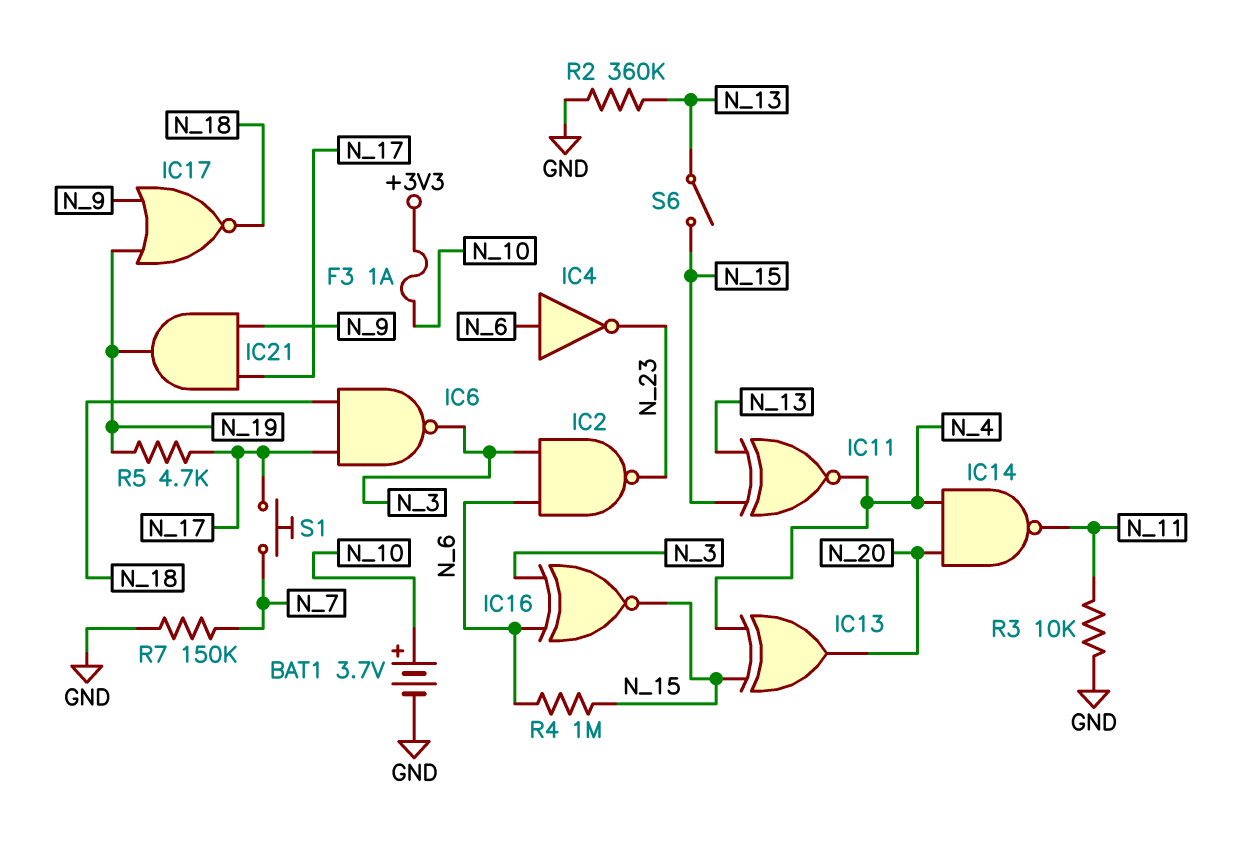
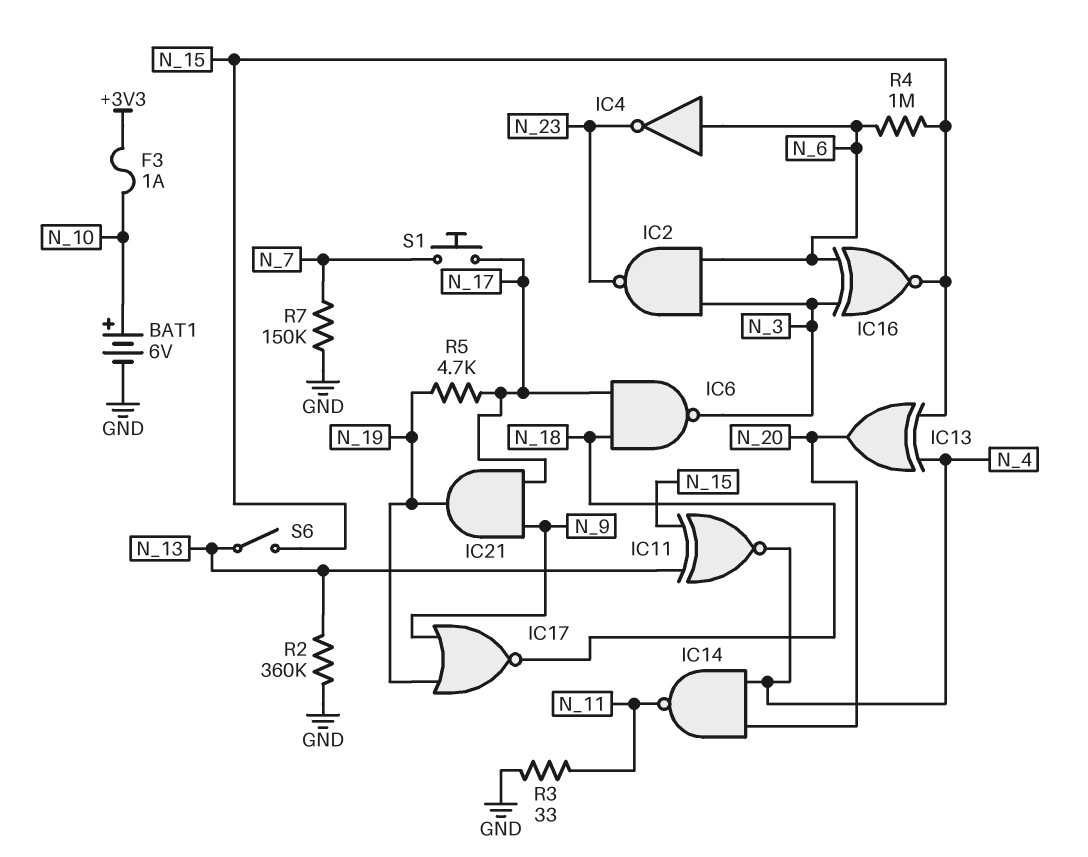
BAT1: 3.7V (plus N_10, minus GND) -> 6V (plus N_10, minus GND)
R3: 10k (GND, N_11) -> 33 (GND, N_11)

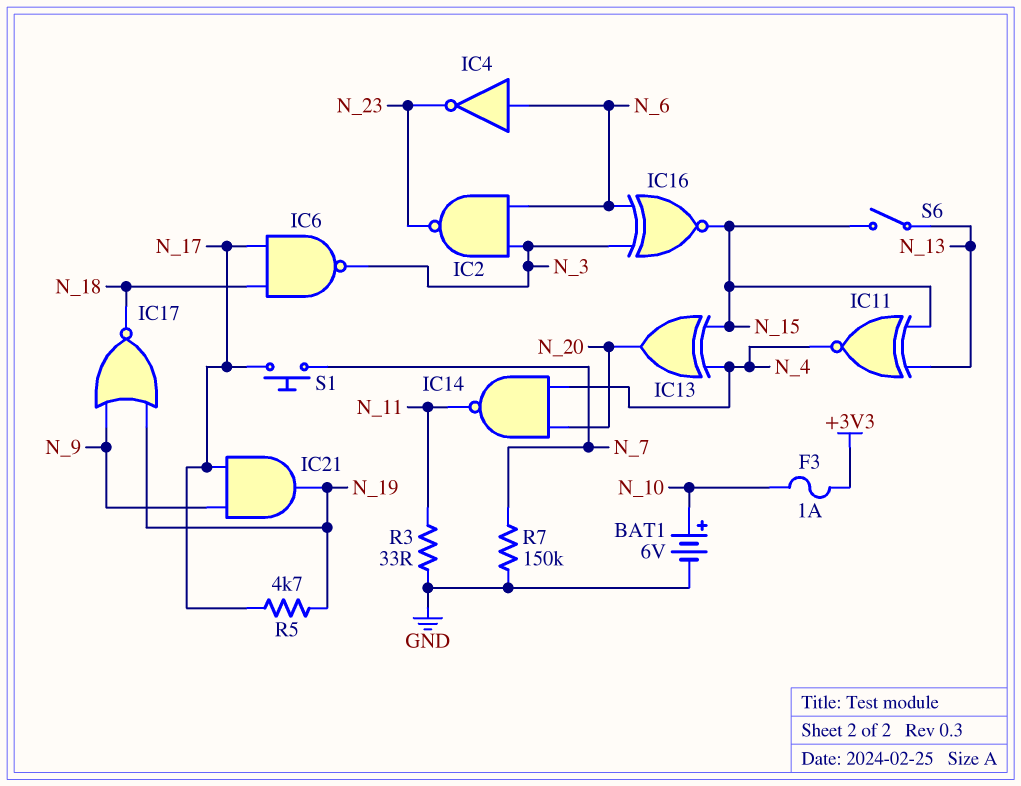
R2: 360k (GND, N_13) -> none
R4: 1M (N_6, N_15) -> none

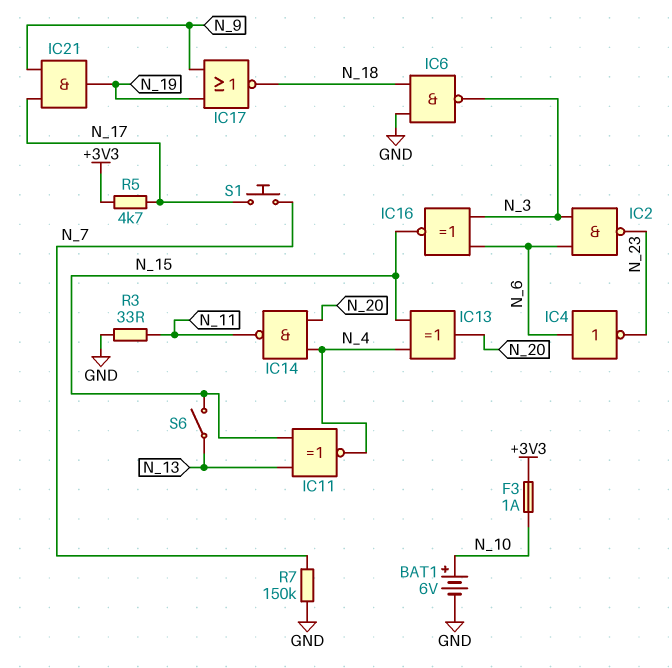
IC6: NAND (in N_17, in N_18, out N_3) -> NAND (in GND, in N_18, out N_3)
R5: 4.7k (N_17, N_19) -> 4.7k (+3V3, N_17)

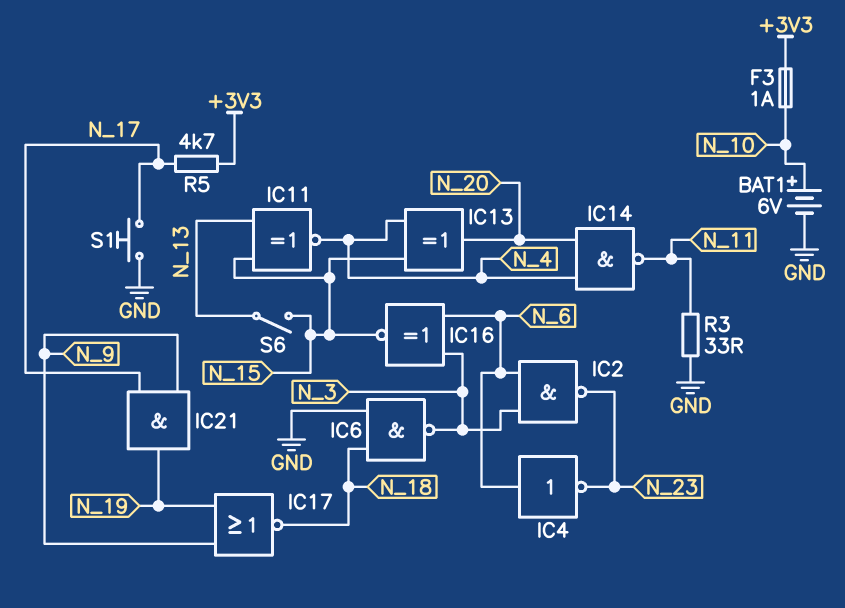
R7: 150k (GND, N_7) -> none
S1: button (N_7, N_17) -> button (GND, N_17)

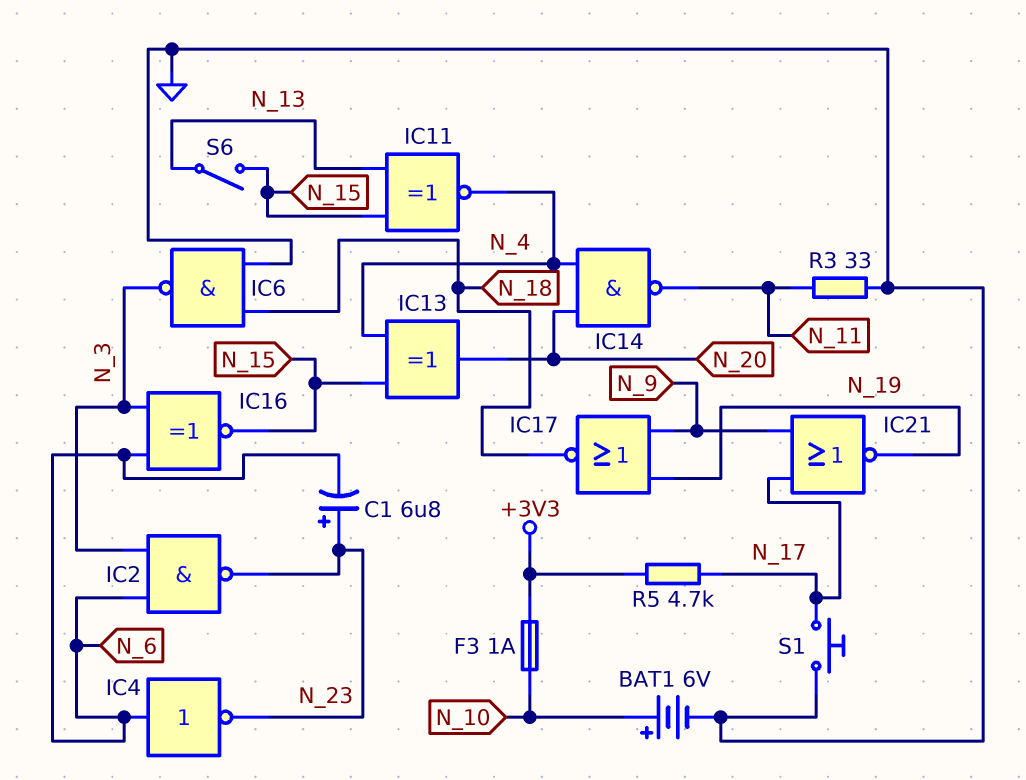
C1: none -> 6.8uF (plus N_23, minus N_6)
IC21: AND (in N_9, in N_17, out N_19) -> NOR (in N_9, in N_17, out N_19)

